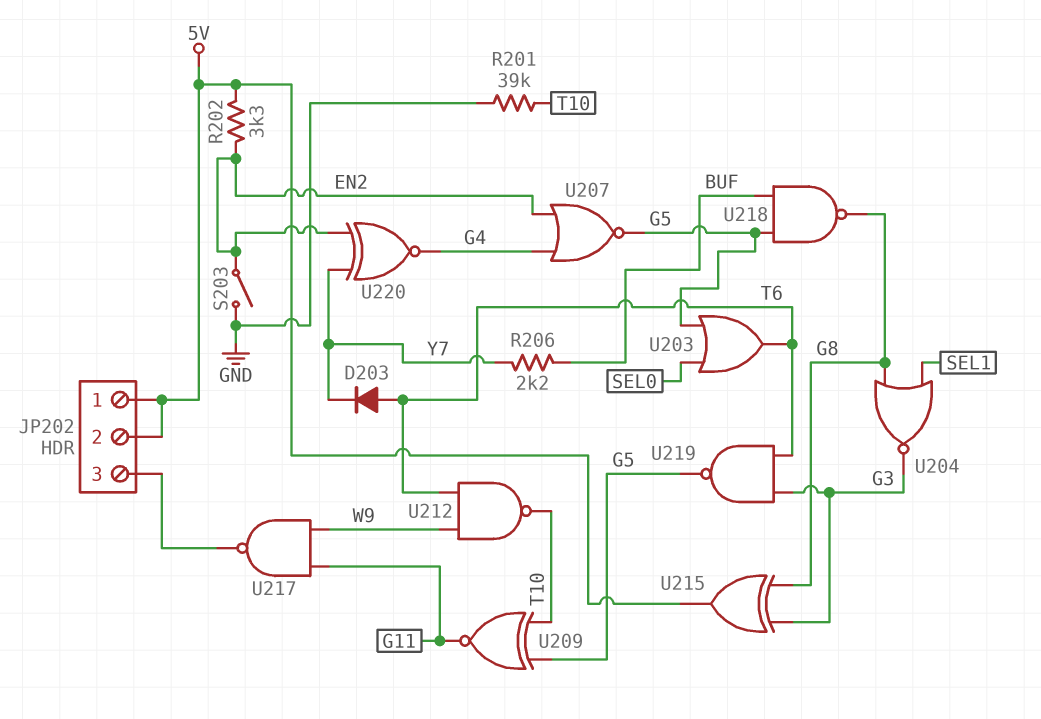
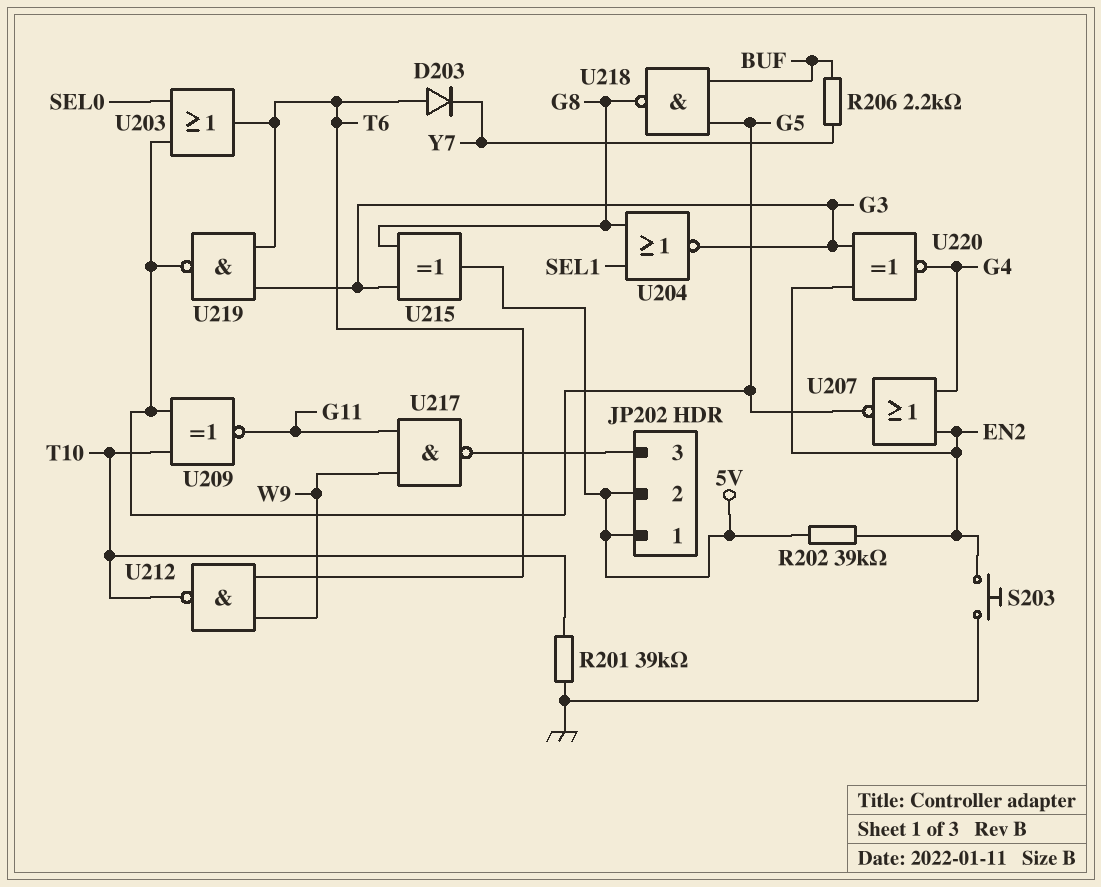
R202: 3.3k (5V, EN2) -> 39k (5V, EN2)
S203: switch (EN2, GND) -> button (EN2, GND)
U220: XNOR (in EN2, in Y7, out G4) -> XNOR (in EN2, in G3, out G4)

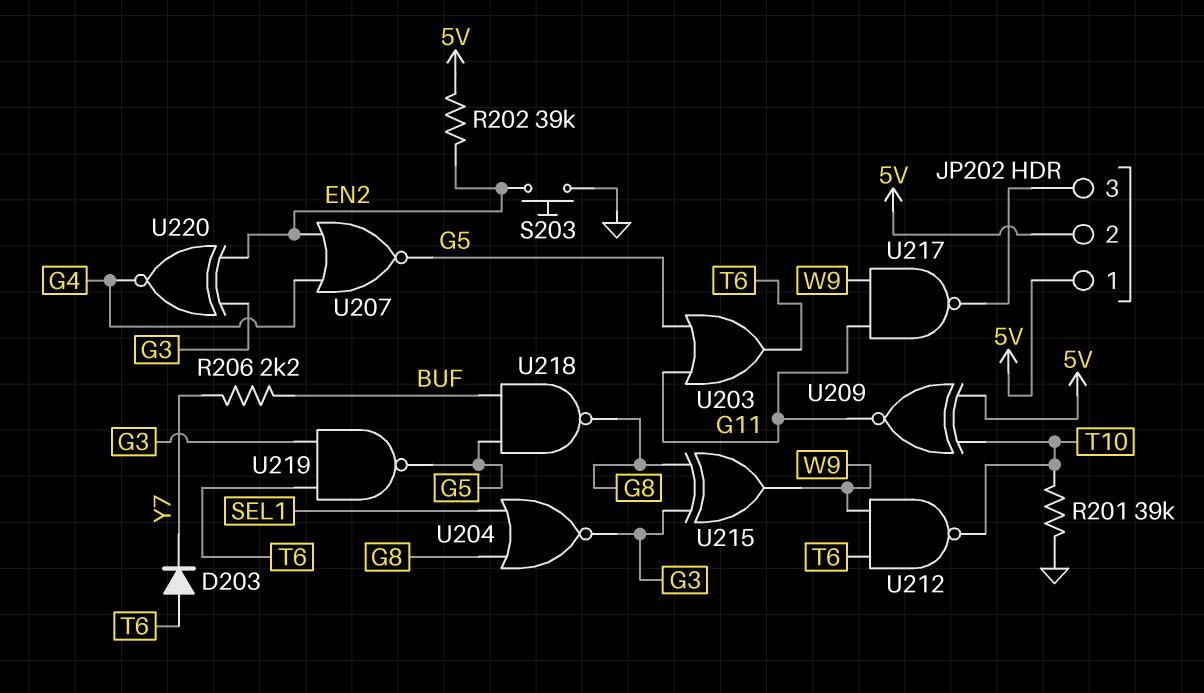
U203: OR (in G5, in SEL0, out T6) -> OR (in G5, in G11, out T6)
U209: XNOR (in G5, in T10, out G11) -> XNOR (in 5V, in T10, out G11)
U215: XOR (in G3, in G8, out 5V) -> XOR (in G3, in G8, out W9)

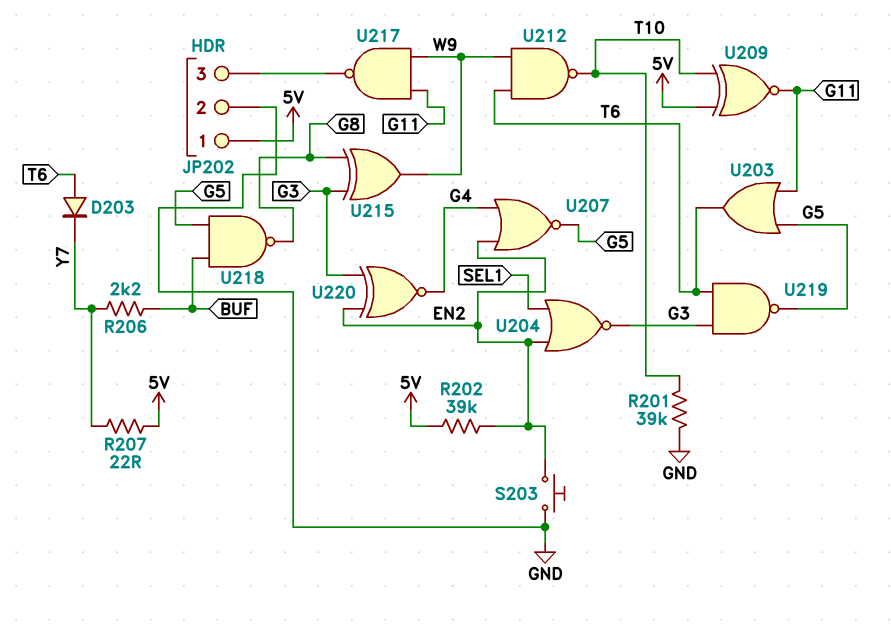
JP202 pin 2: 5V -> GND
R207: none -> 22 (5V, Y7)
U204: NOR (in G8, in SEL1, out G3) -> NOR (in EN2, in SEL1, out G3)

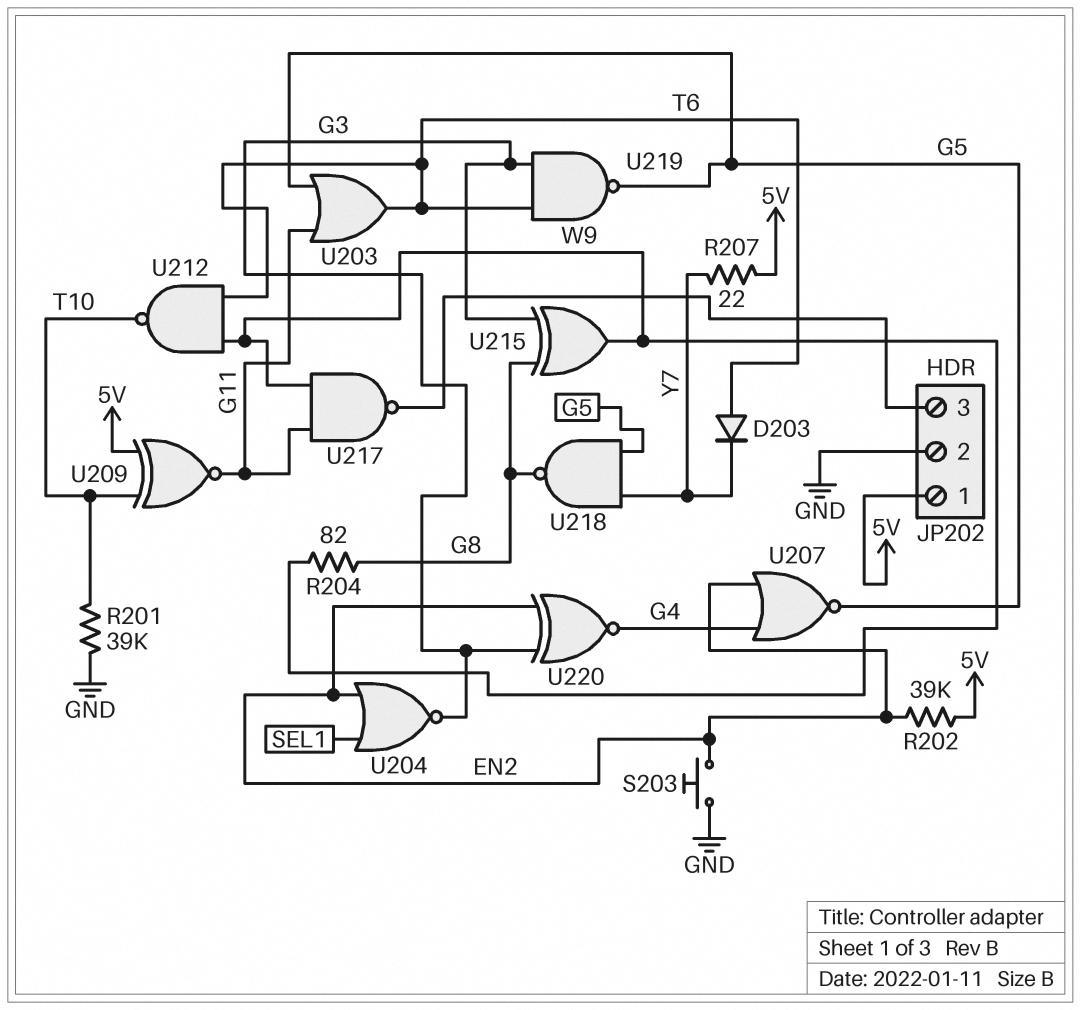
R204: none -> 82 (G8, W9)
R206: 2.2k (BUF, Y7) -> none
U218: NAND (in BUF, in G5, out G8) -> NAND (in G5, in Y7, out G8)

